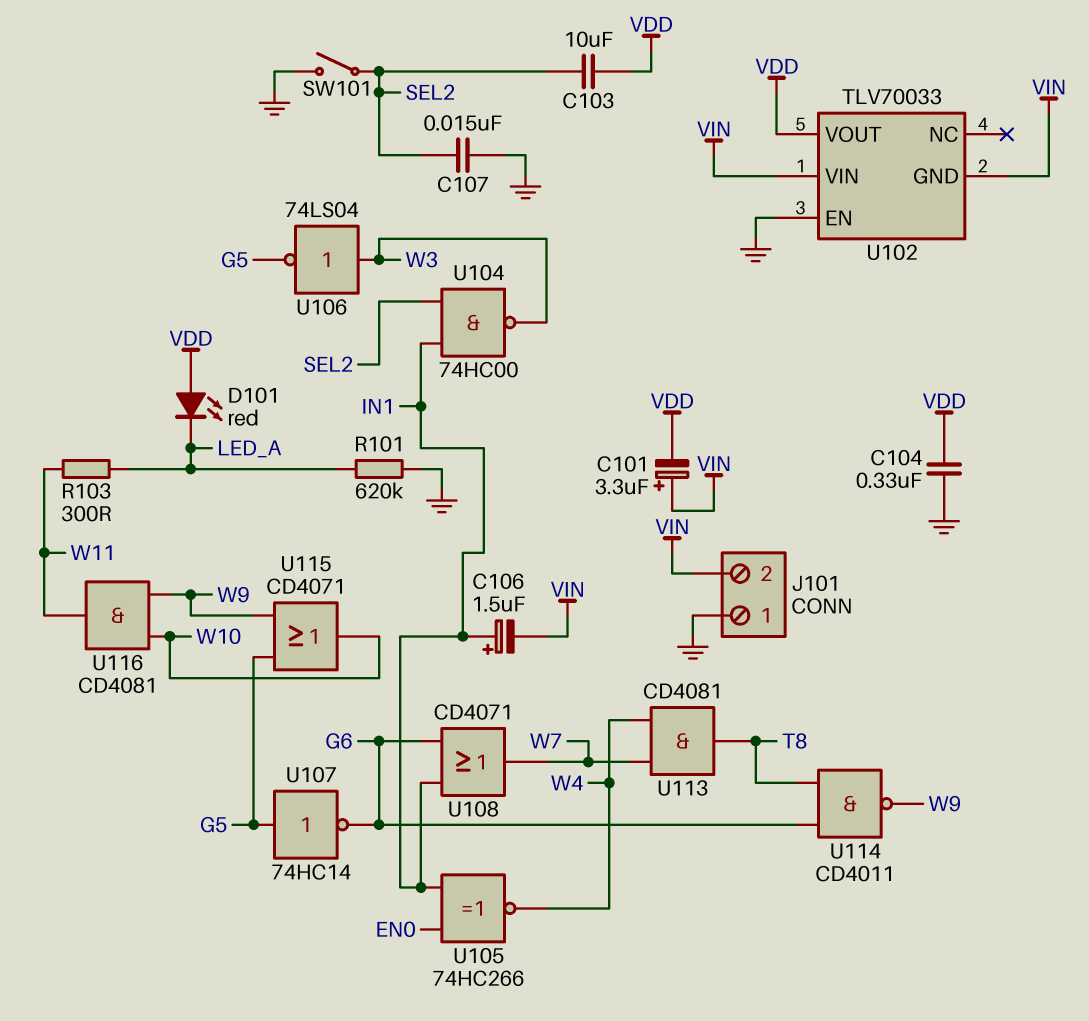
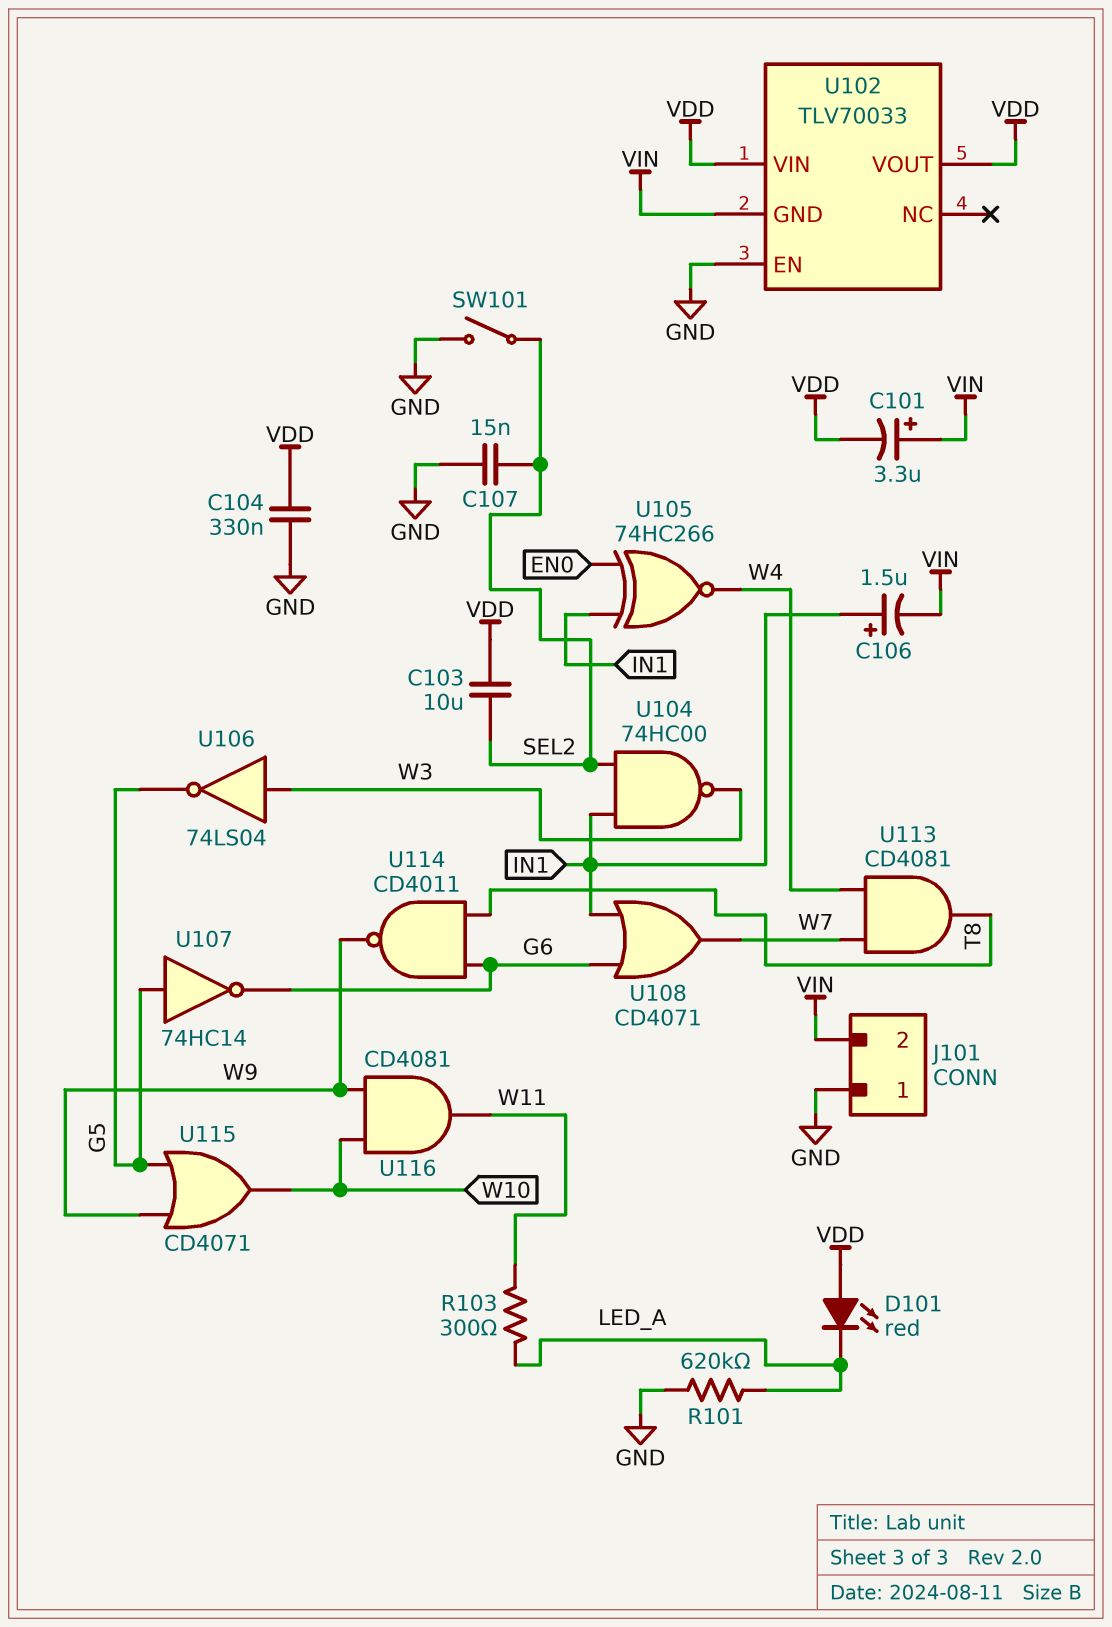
U102 pin VIN: VIN -> VDD

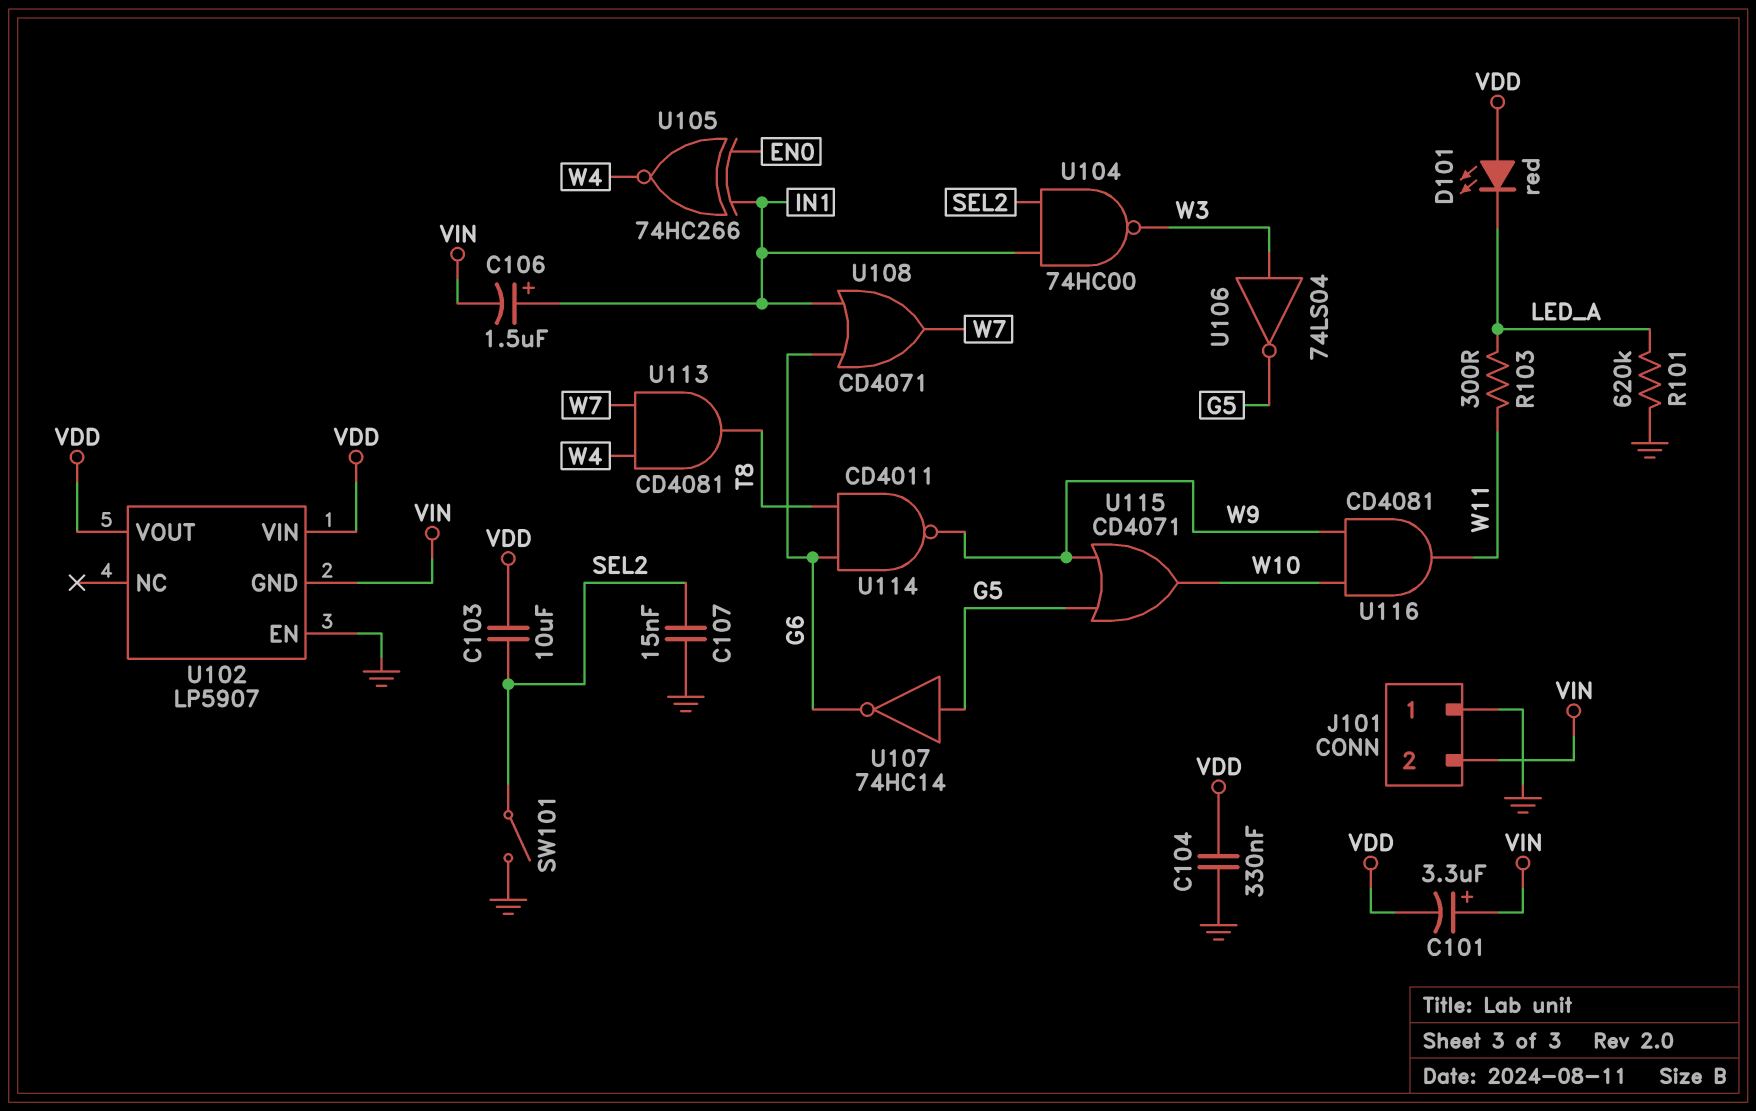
U102: TLV70033 -> LP5907

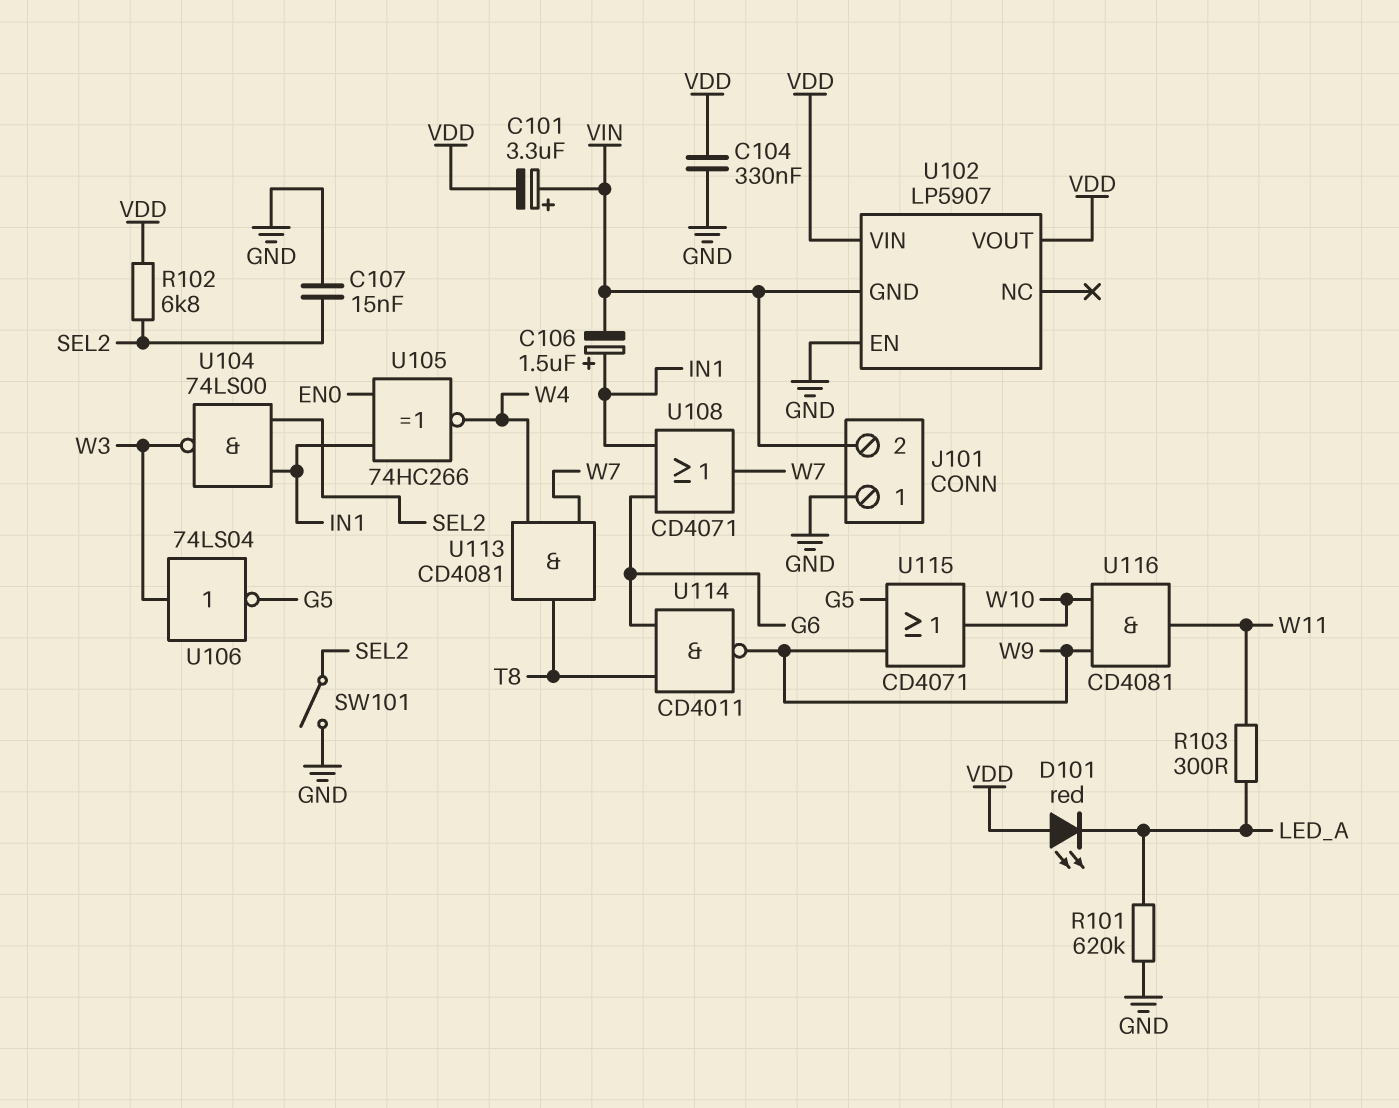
C103: 10uF (SEL2, VDD) -> none
R102: none -> 6.8k (SEL2, VDD)
U104: NAND 74HC00 (in IN1, in SEL2, out W3) -> NAND 74LS00 (in IN1, in SEL2, out W3)
U107: NOT 74HC14 (in G5, out G6) -> none

